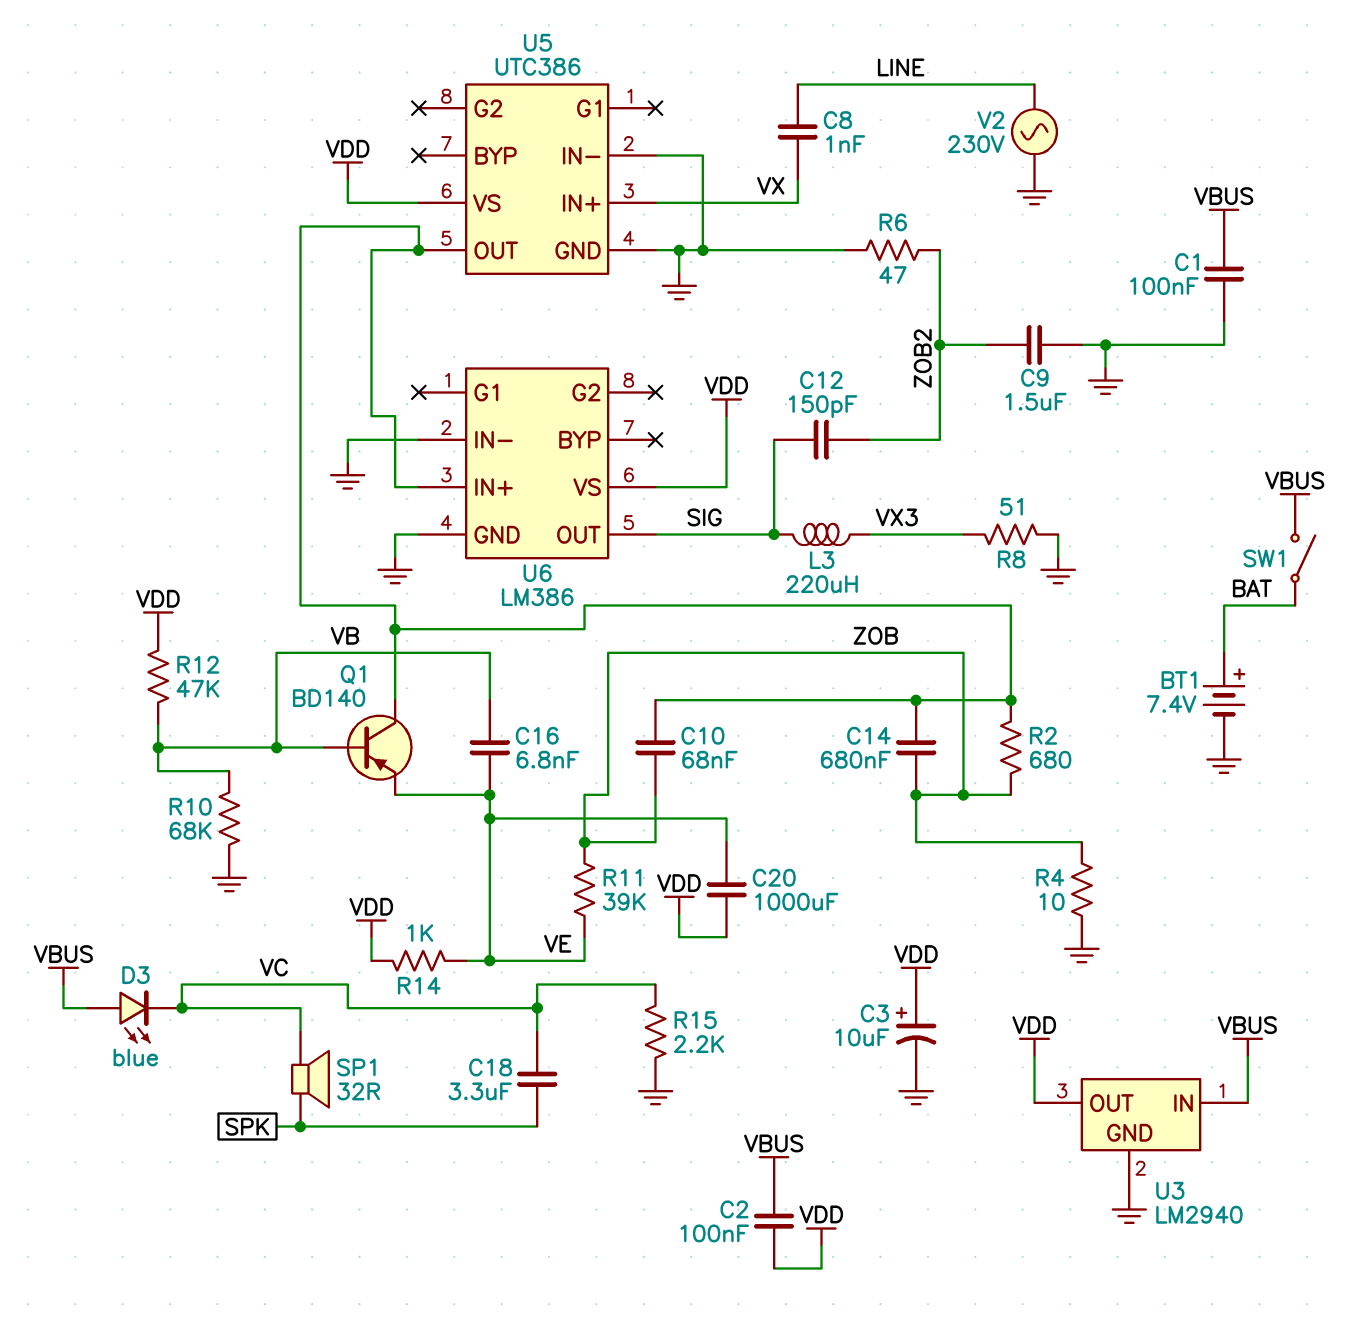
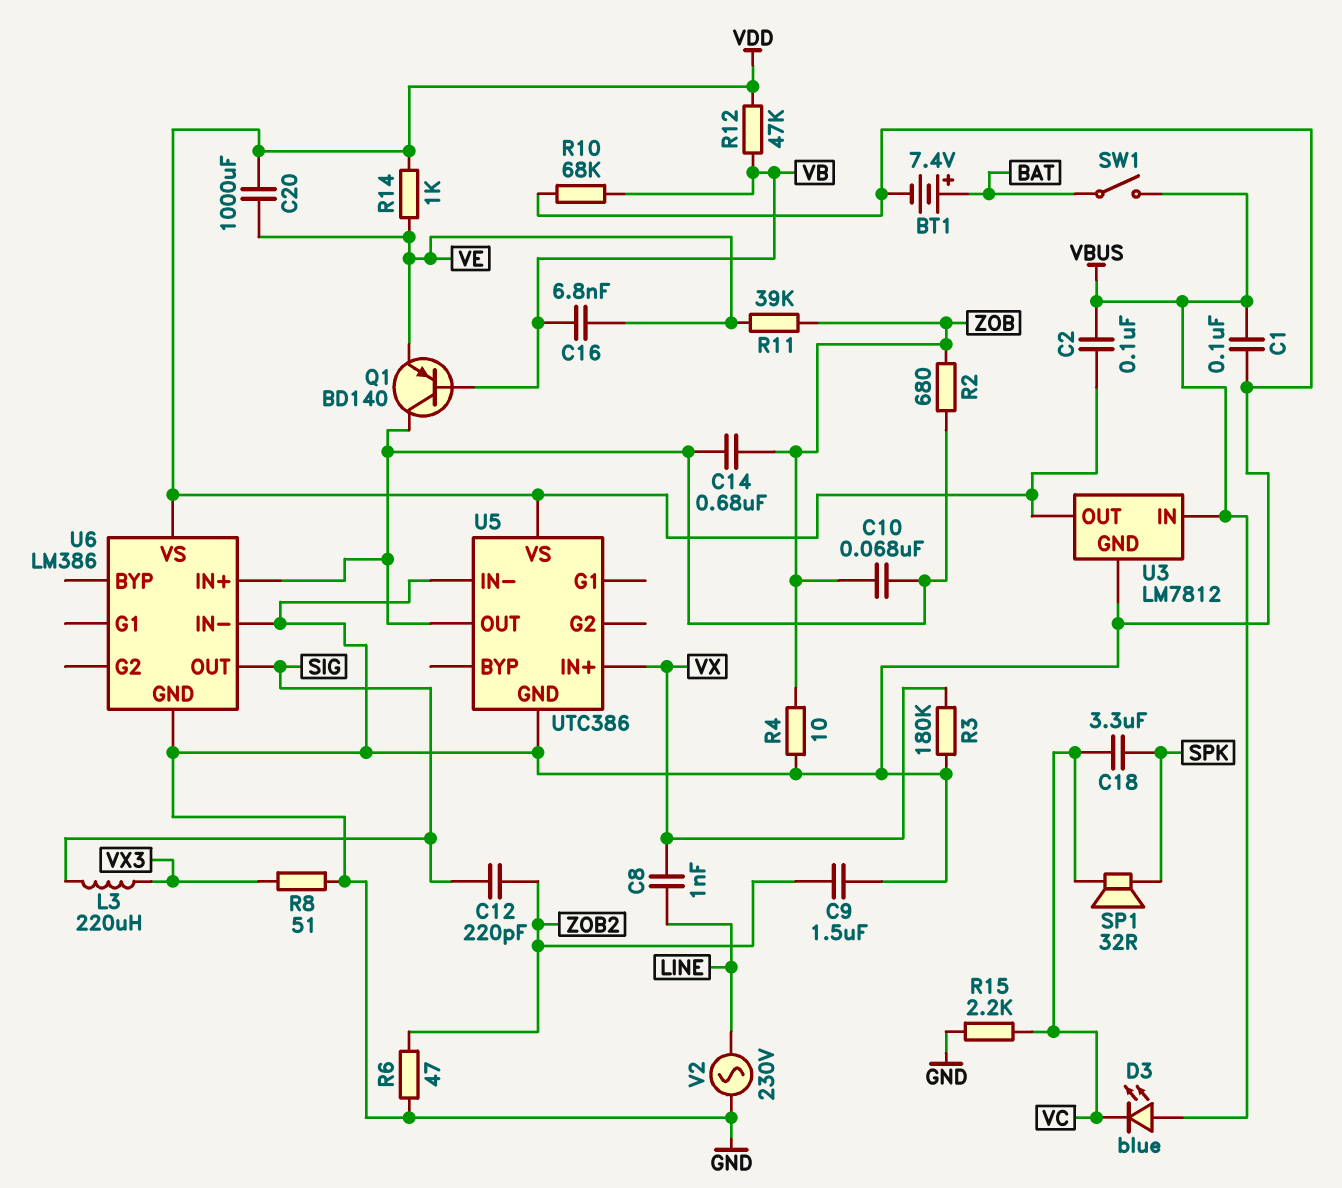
C3: 10uF (plus VDD, minus GND) -> none
C12: 150pF (SIG, ZOB2) -> 220pF (SIG, ZOB2)
R3: none -> 180k (GND, VX)
U3: LM2940 -> LM7812

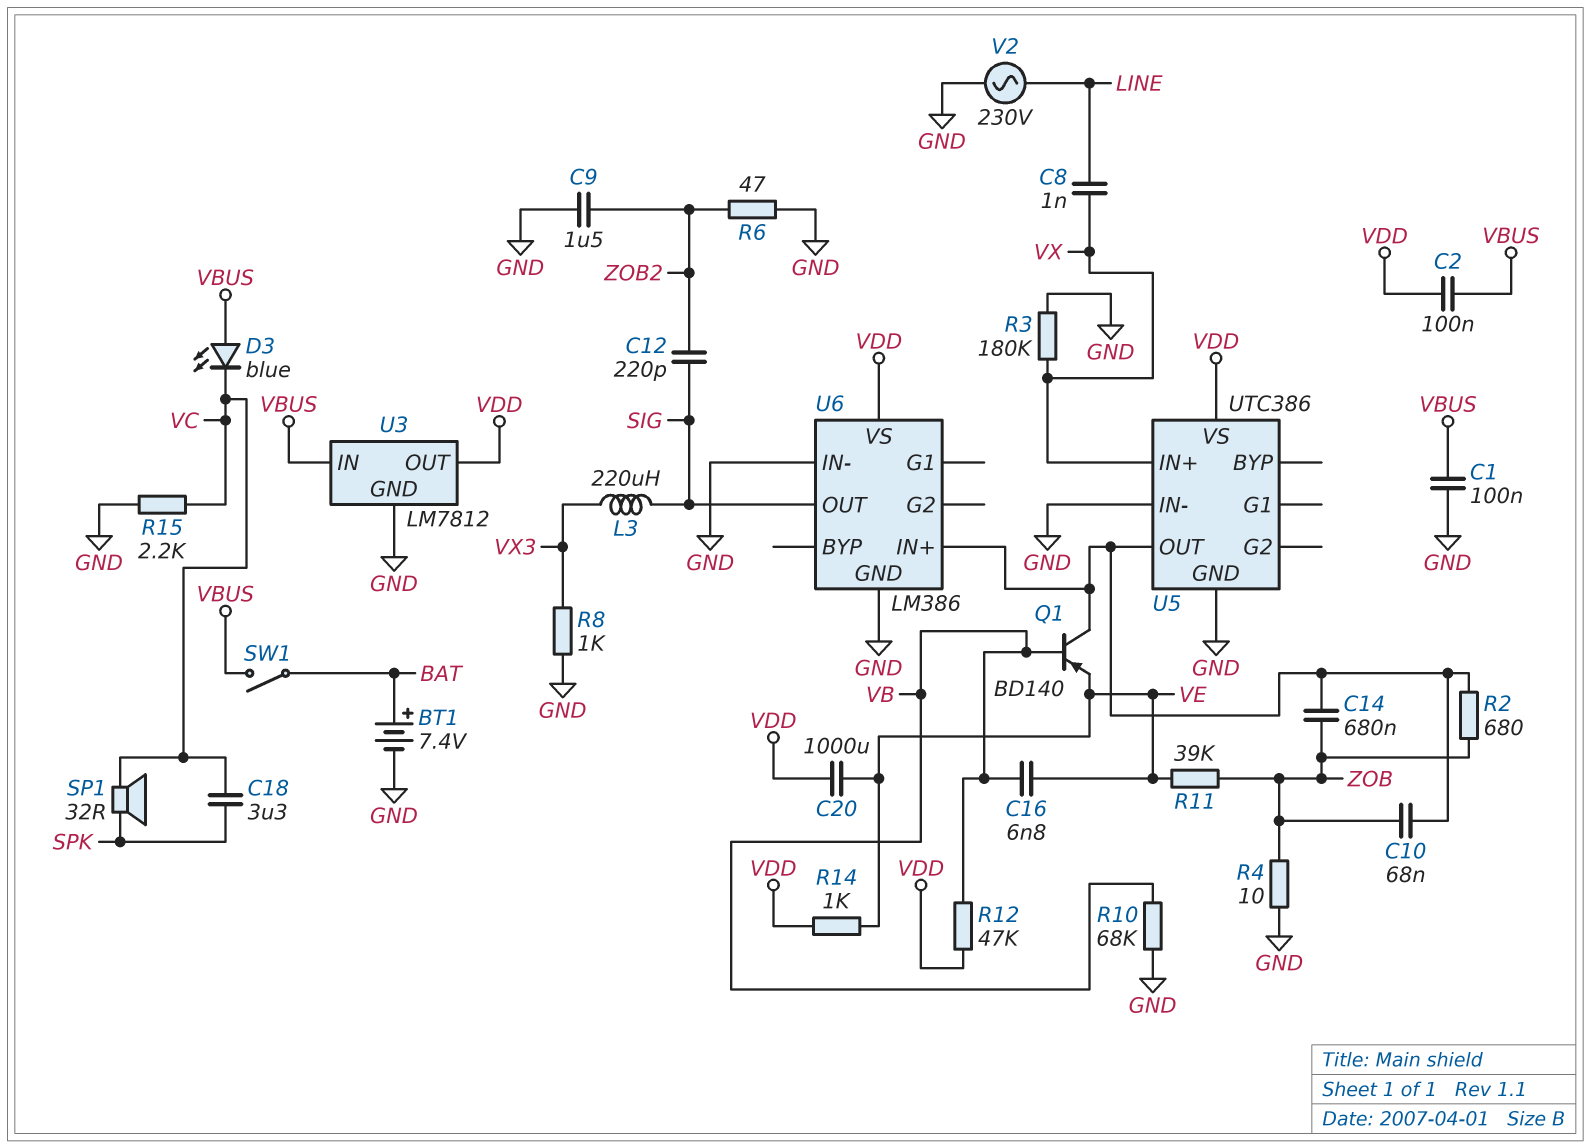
R8: 51 (GND, VX3) -> 1k (GND, VX3)

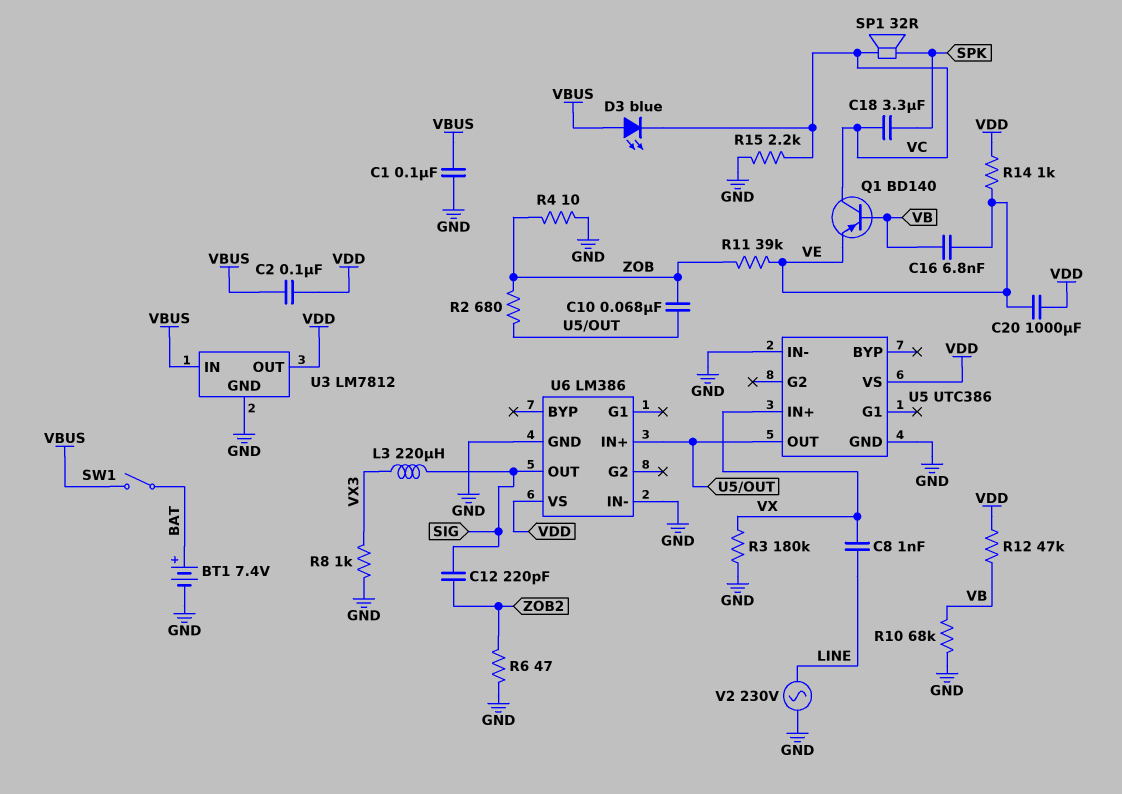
C9: 1.5uF (GND, ZOB2) -> none
C14: 680nF (U5/OUT, ZOB) -> none
Q1: PNP BD140 (B VB, C U5/OUT, E VE) -> PNP BD140 (B VB, C VC, E VE)

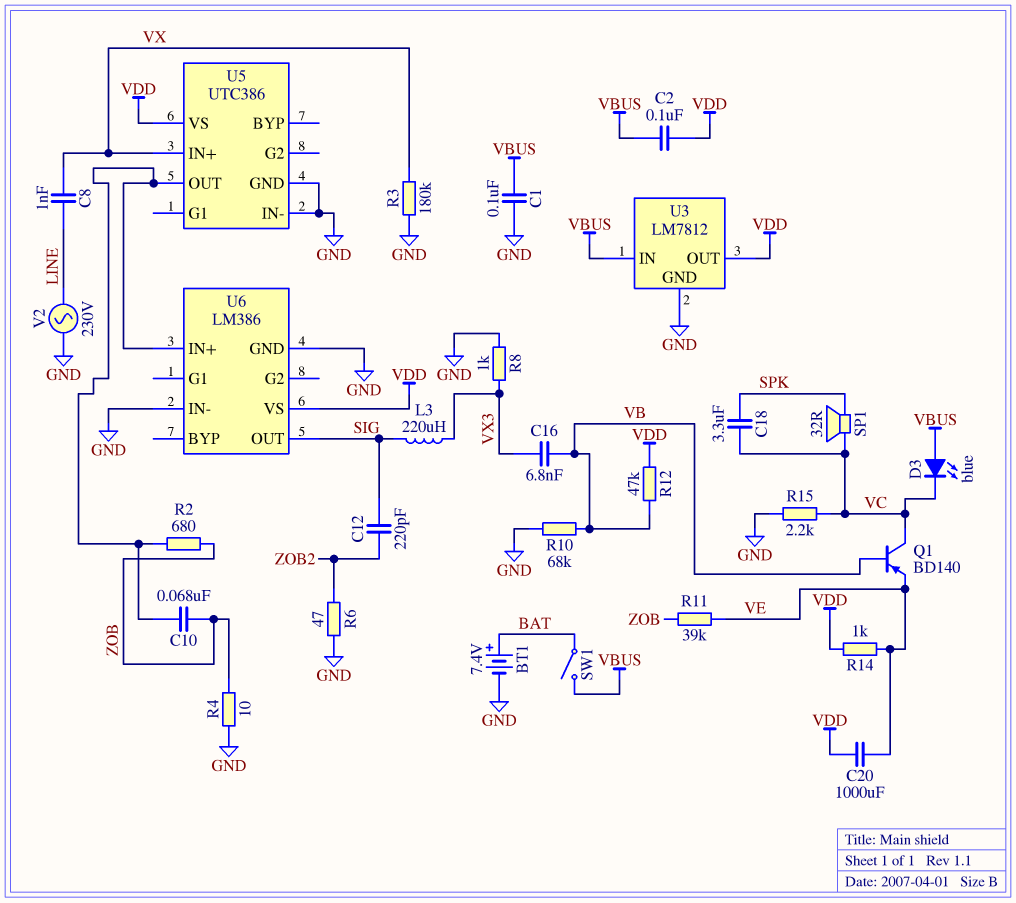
C16: 6.8nF (VB, VE) -> 6.8nF (VB, VX3)

